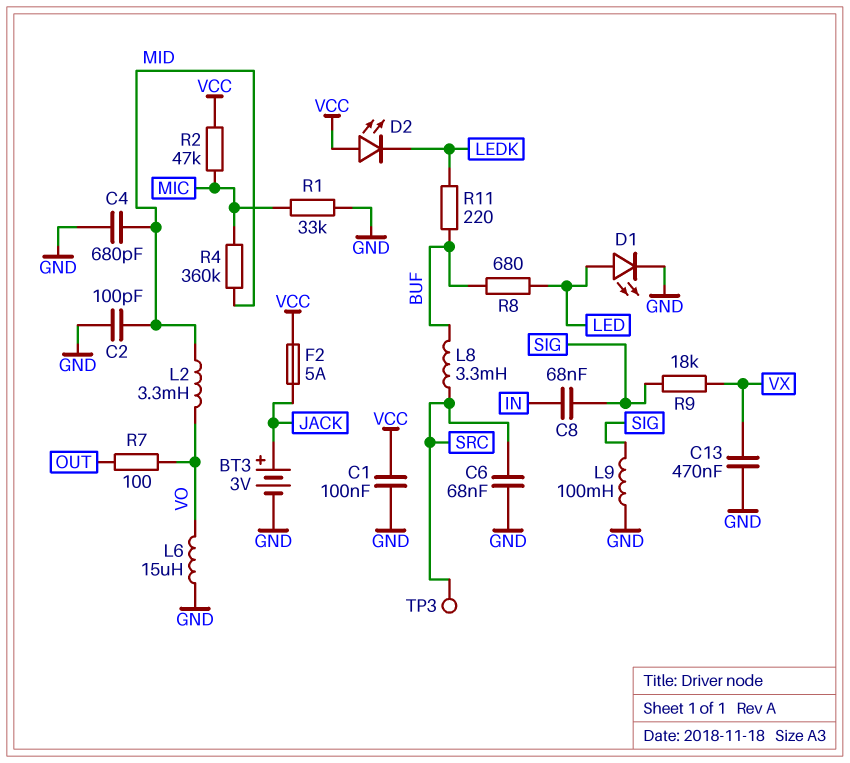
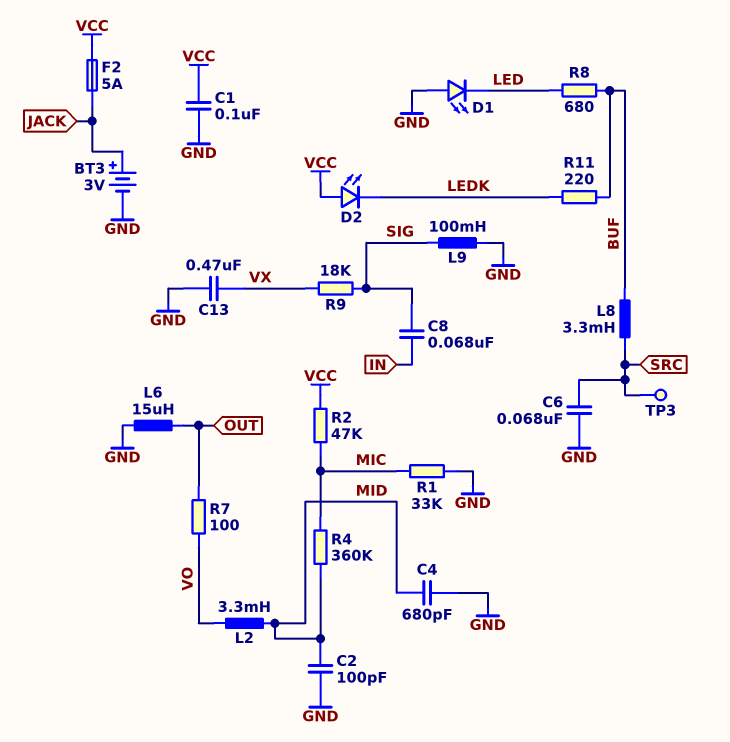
D1: LED (A LED, K GND) -> LED (A GND, K LED)
L6: 15uH (GND, VO) -> 15uH (GND, OUT)

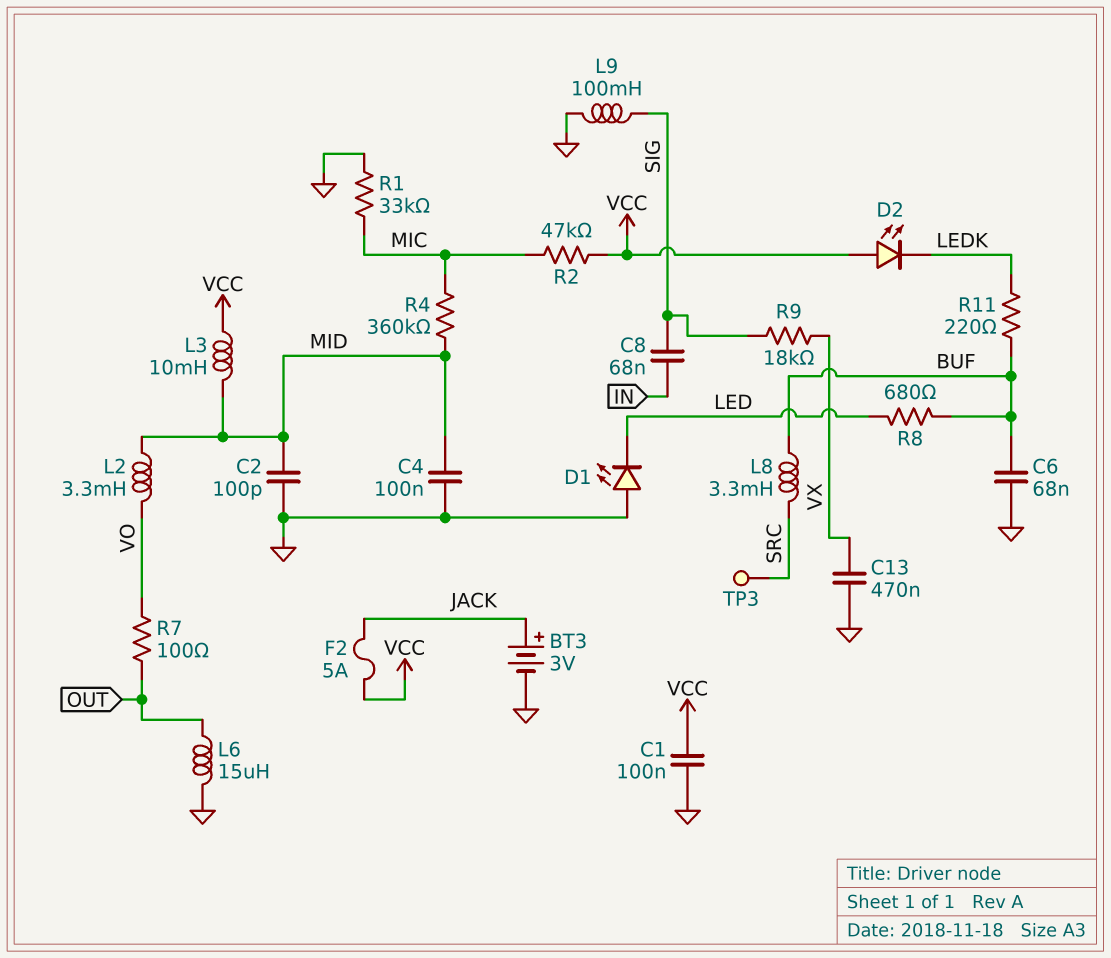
C4: 680pF (GND, MID) -> 100nF (GND, MID)
C6: 68nF (GND, SRC) -> 68nF (BUF, GND)
L3: none -> 10mH (MID, VCC)

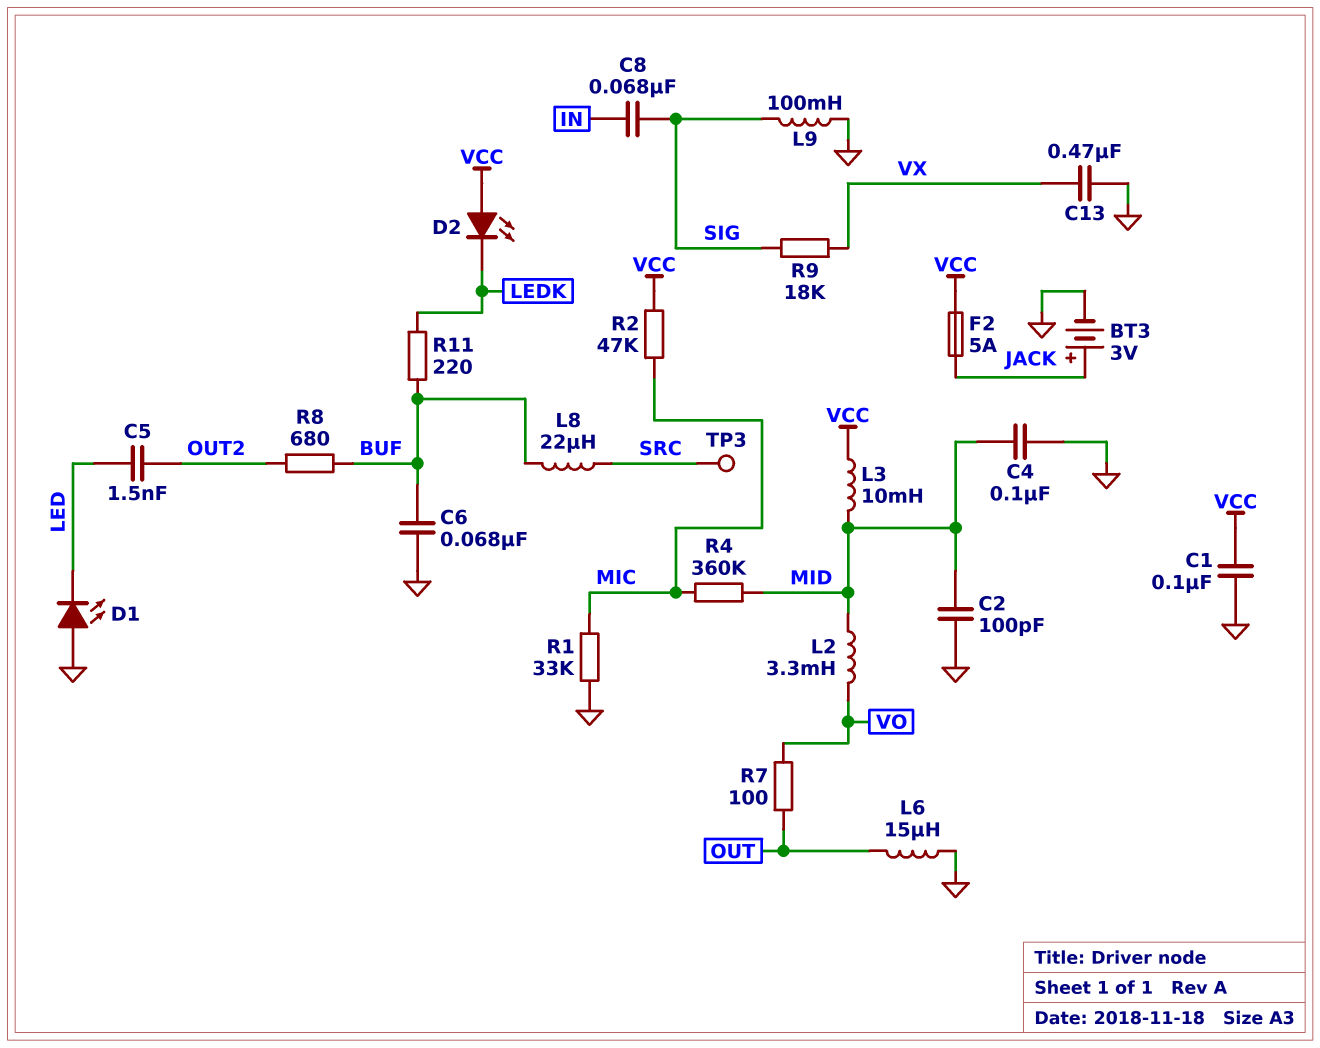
C5: none -> 1.5nF (LED, OUT2)
L8: 3.3mH (BUF, SRC) -> 22uH (BUF, SRC)
R8: 680 (BUF, LED) -> 680 (BUF, OUT2)

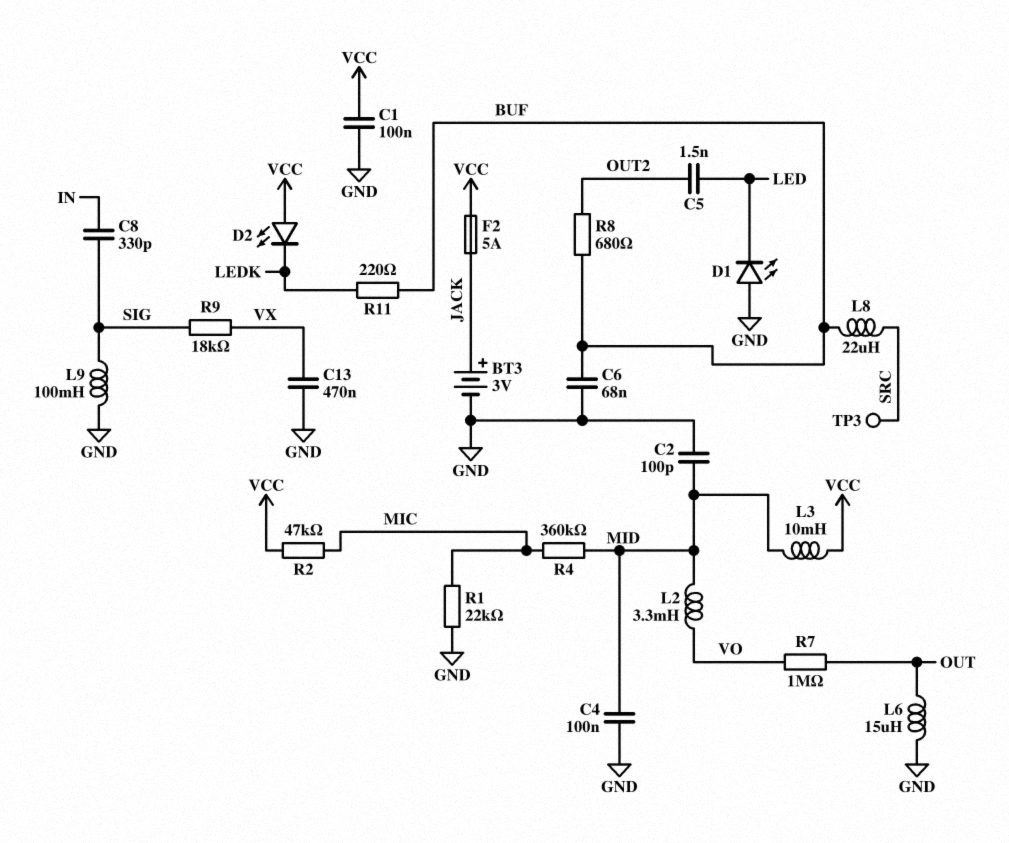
C8: 68nF (IN, SIG) -> 330pF (IN, SIG)
R1: 33k (GND, MIC) -> 22k (GND, MIC)
R7: 100 (OUT, VO) -> 1M (OUT, VO)

